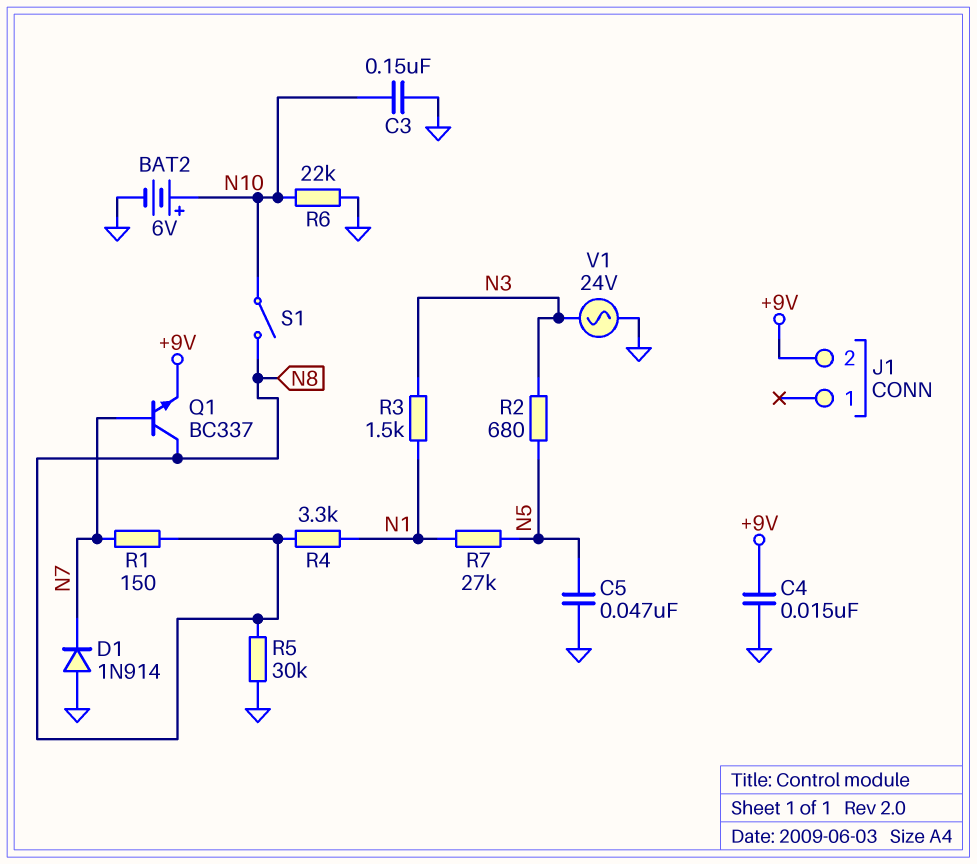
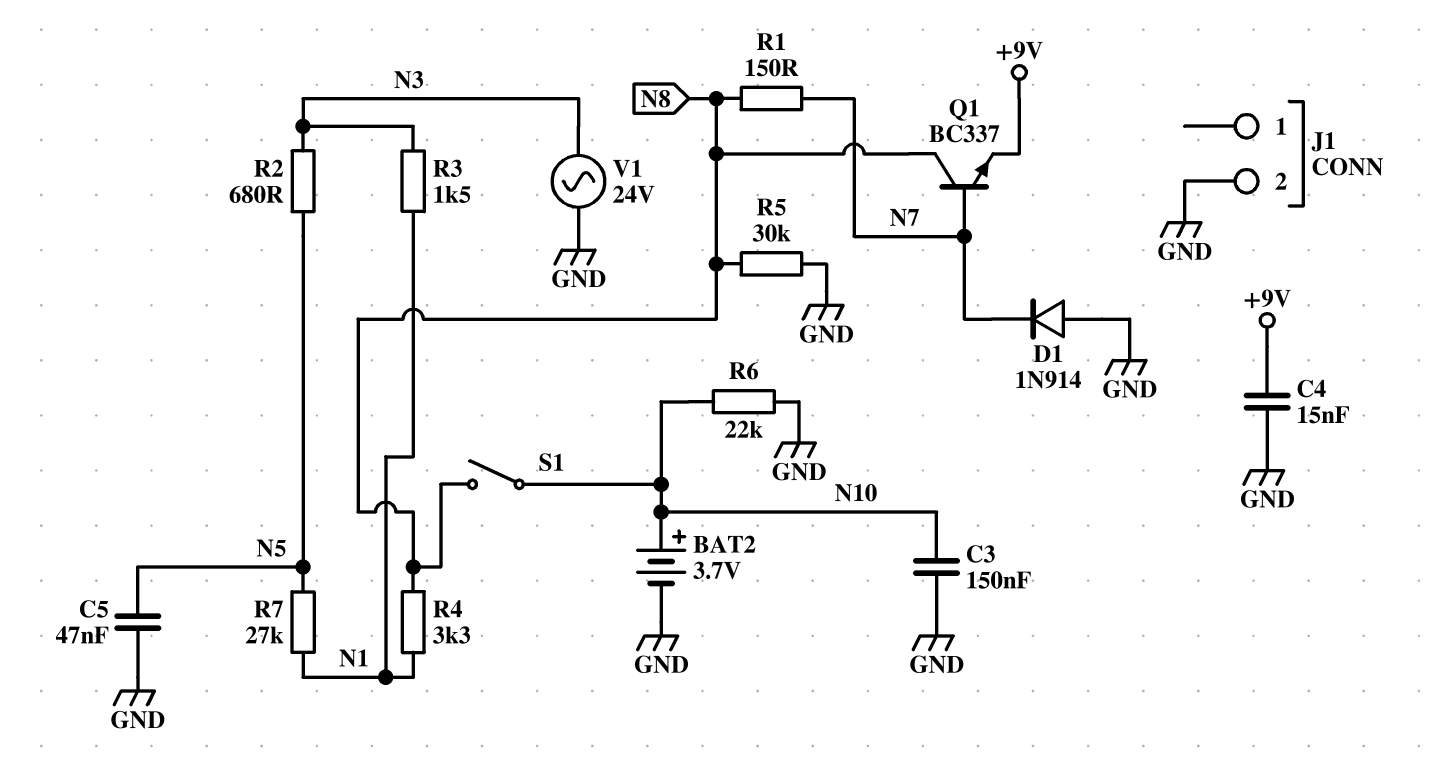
BAT2: 6V (plus N10, minus GND) -> 3.7V (plus N10, minus GND)
J1 pin 2: +9V -> GND

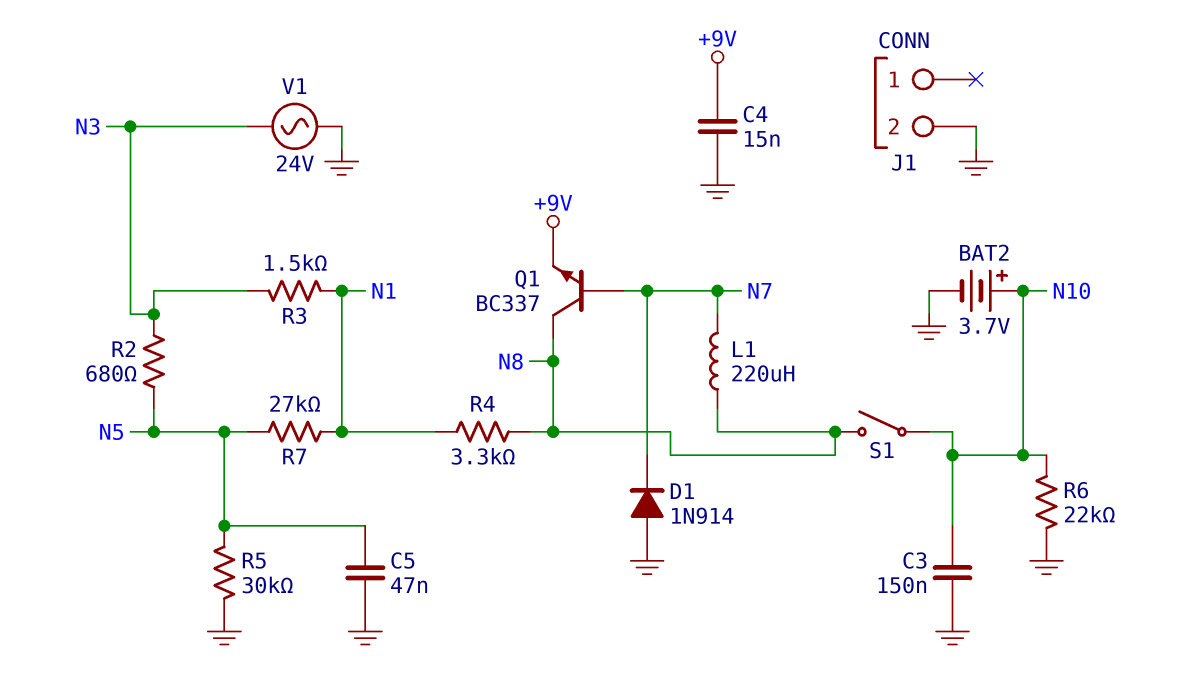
L1: none -> 220uH (N7, N8)
R1: 150 (N7, N8) -> none
R5: 30k (GND, N8) -> 30k (GND, N5)

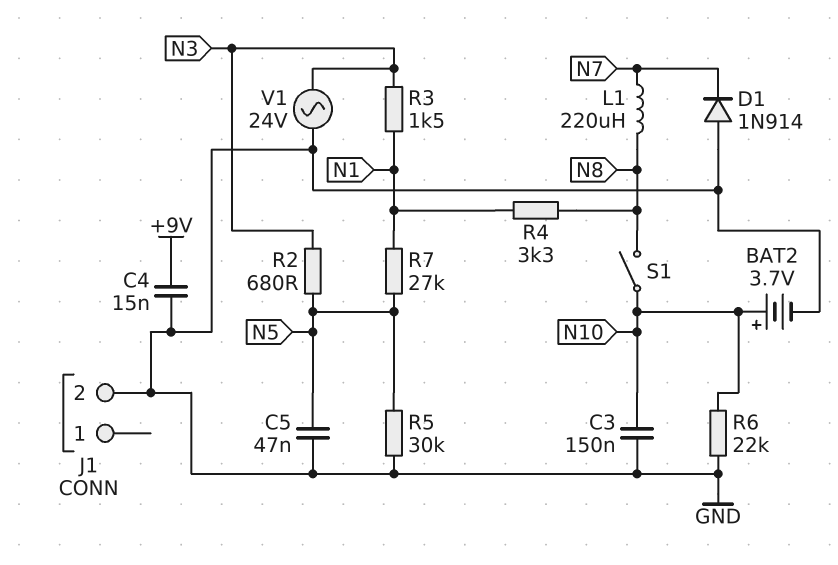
Q1: NPN BC337 (B N7, C N8, E +9V) -> none

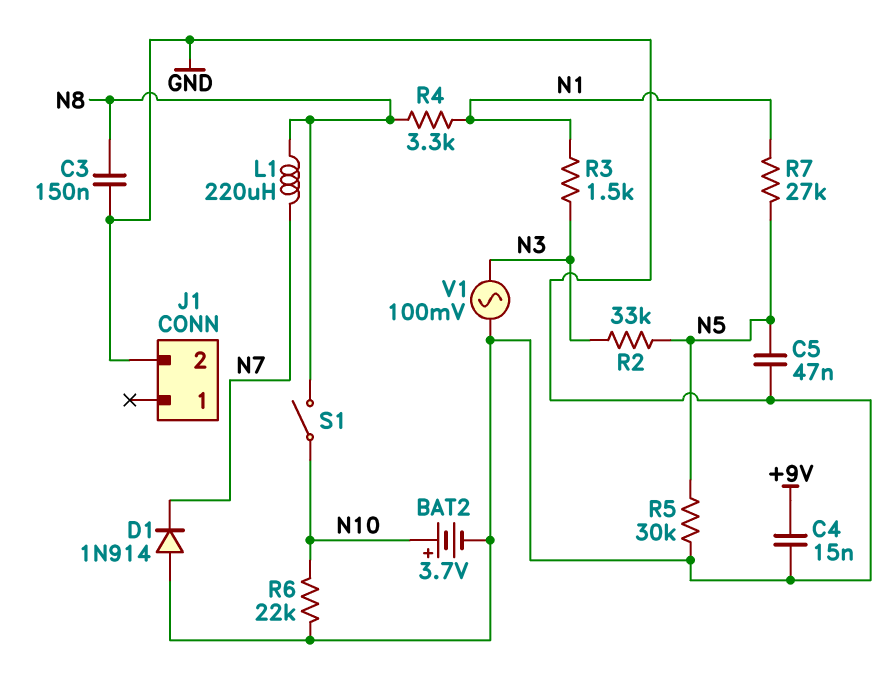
C3: 150nF (GND, N10) -> 150nF (GND, N8)
R2: 680 (N3, N5) -> 33k (N3, N5)
V1: AC 24V (GND, N3) -> AC 100mV (GND, N3)

